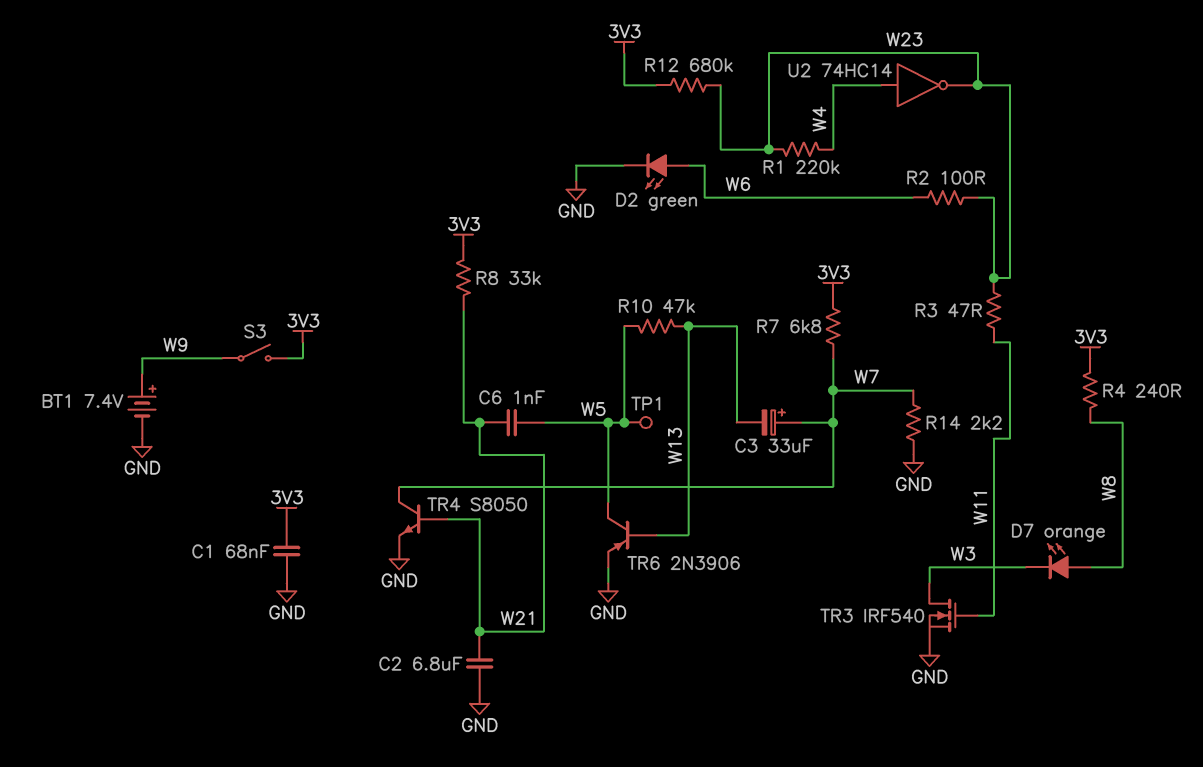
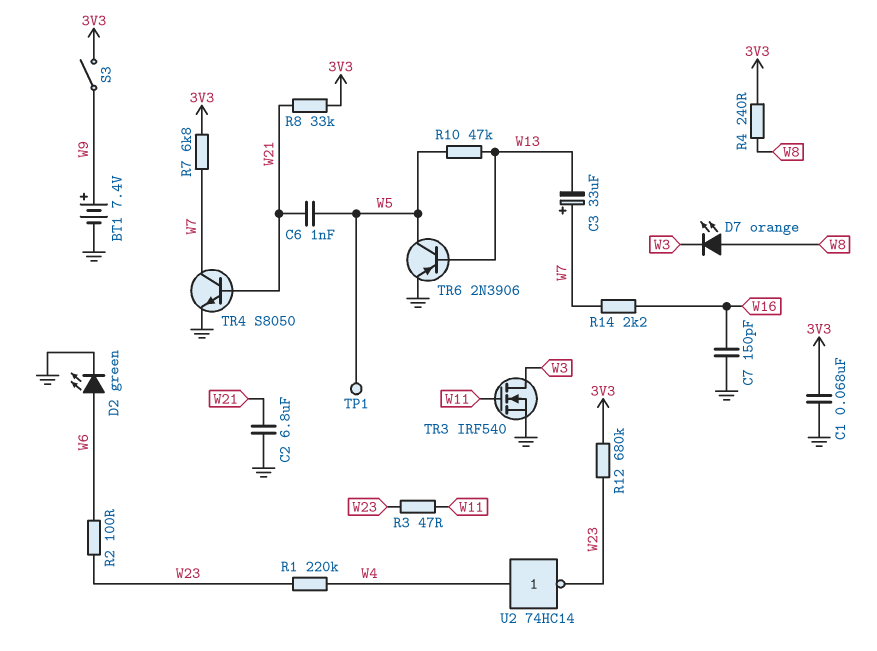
C7: none -> 150pF (GND, W16)
R14: 2.2k (GND, W7) -> 2.2k (W7, W16)

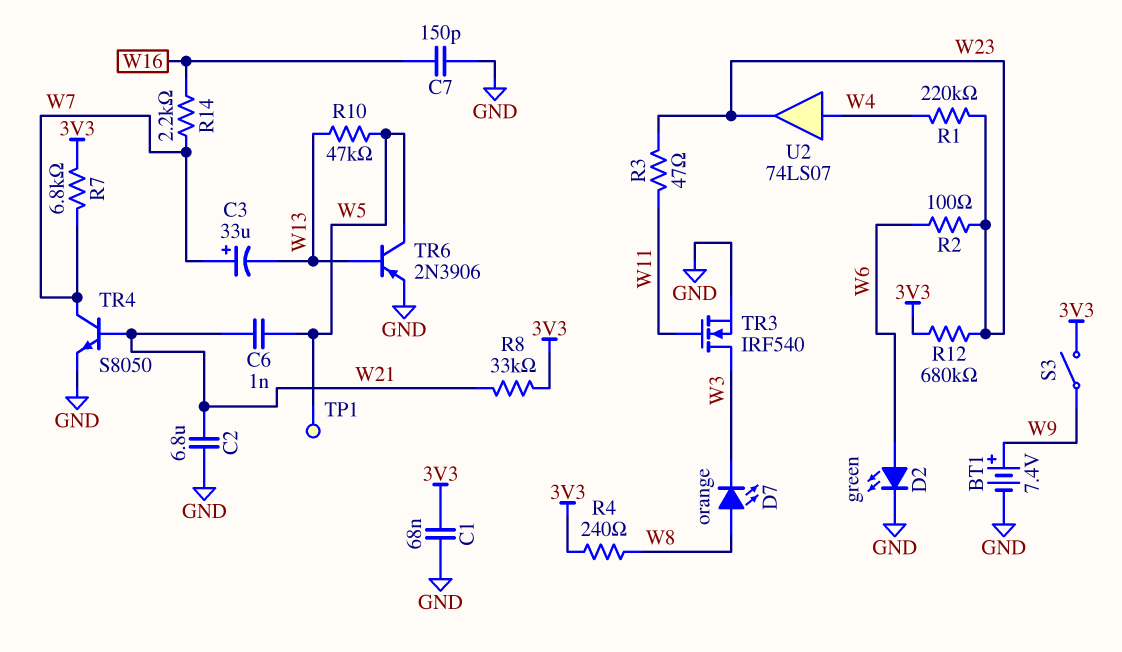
U2: NOT 74HC14 (in W4, out W23) -> buffer 74LS07 (in W4, out W23)

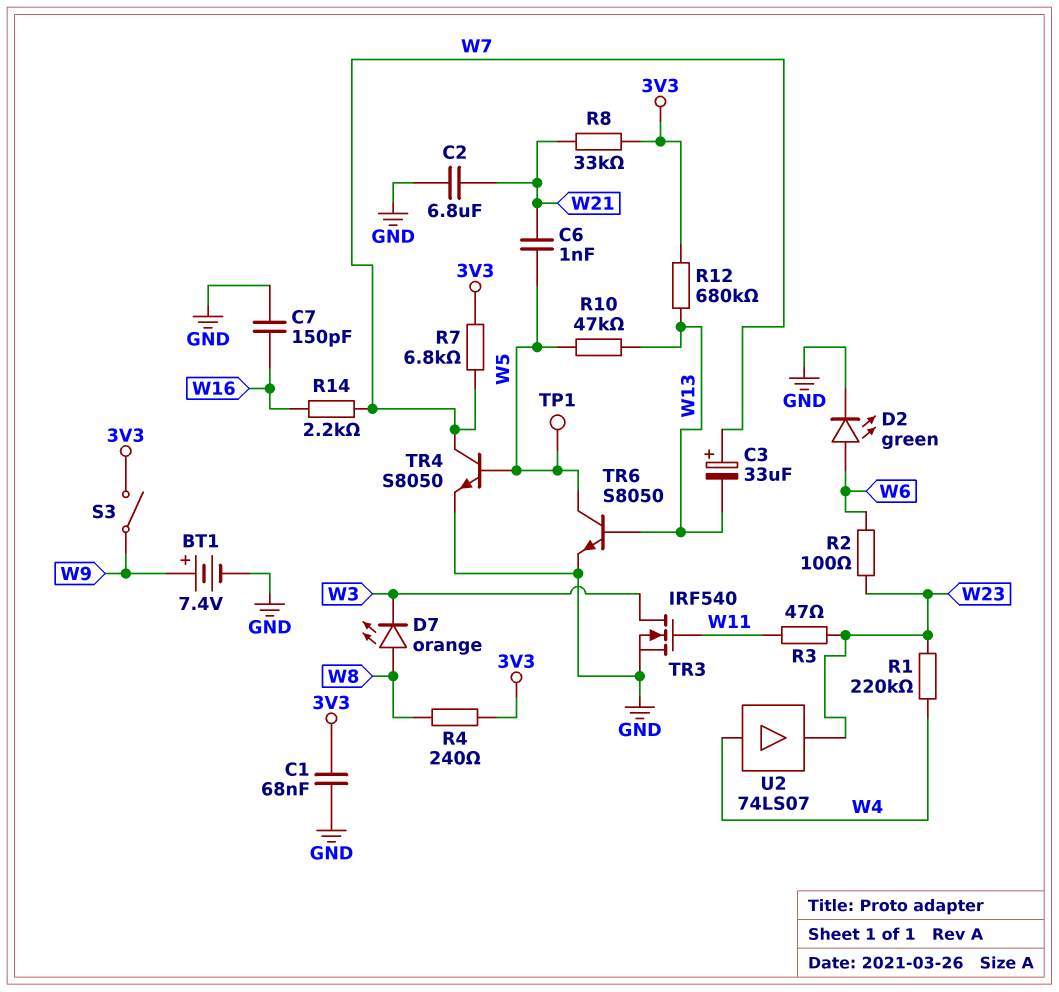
R12: 680k (3V3, W23) -> 680k (3V3, W13)
TR4: NPN S8050 (B W21, C W7, E GND) -> NPN S8050 (B W5, C W7, E GND)
TR6: PNP 2N3906 (B W13, C W5, E GND) -> NPN S8050 (B W13, C W5, E GND)

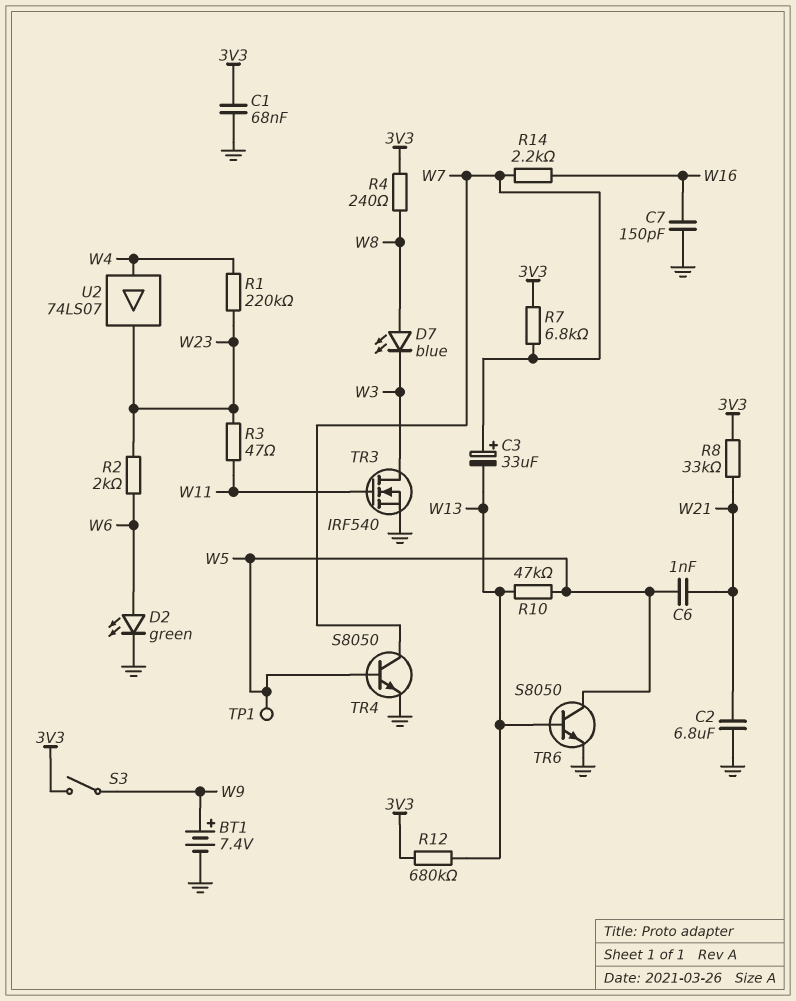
D7: LED orange (A W8, K W3) -> LED blue (A W8, K W3)
R2: 100 (W6, W23) -> 2k (W6, W23)

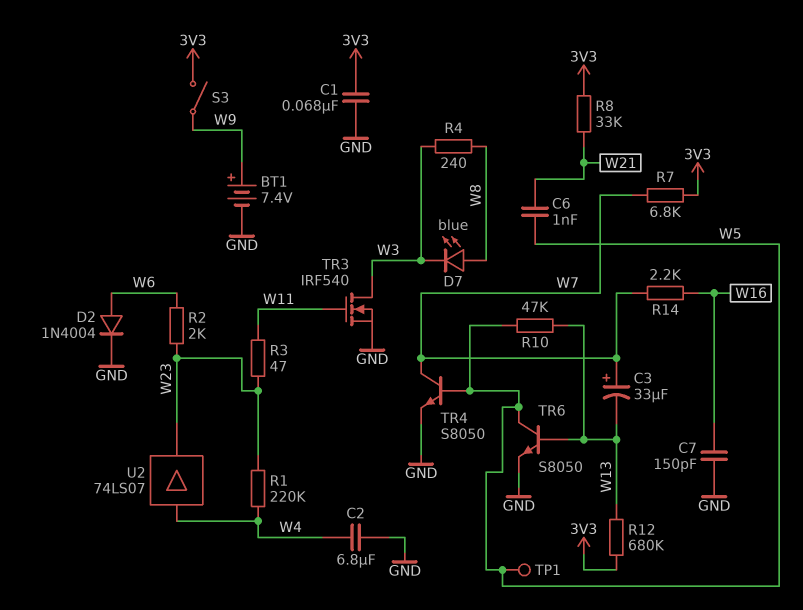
C2: 6.8uF (GND, W21) -> 6.8uF (GND, W4)
D2: LED green (A W6, K GND) -> diode 1N4004 (A W6, K GND)
R4: 240 (3V3, W8) -> 240 (W3, W8)

